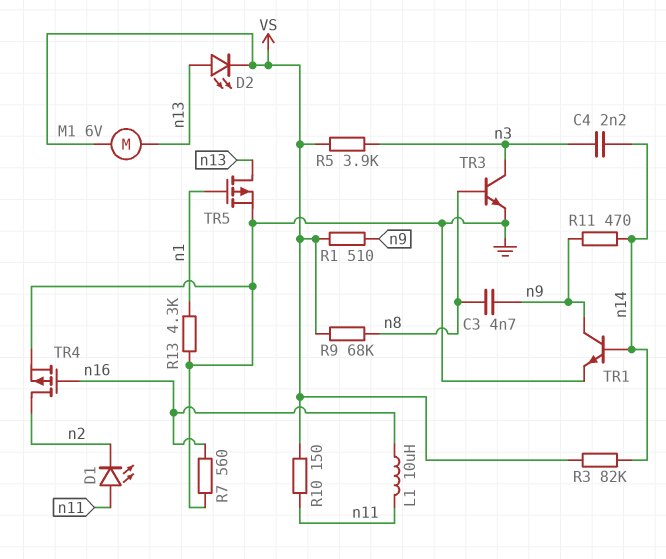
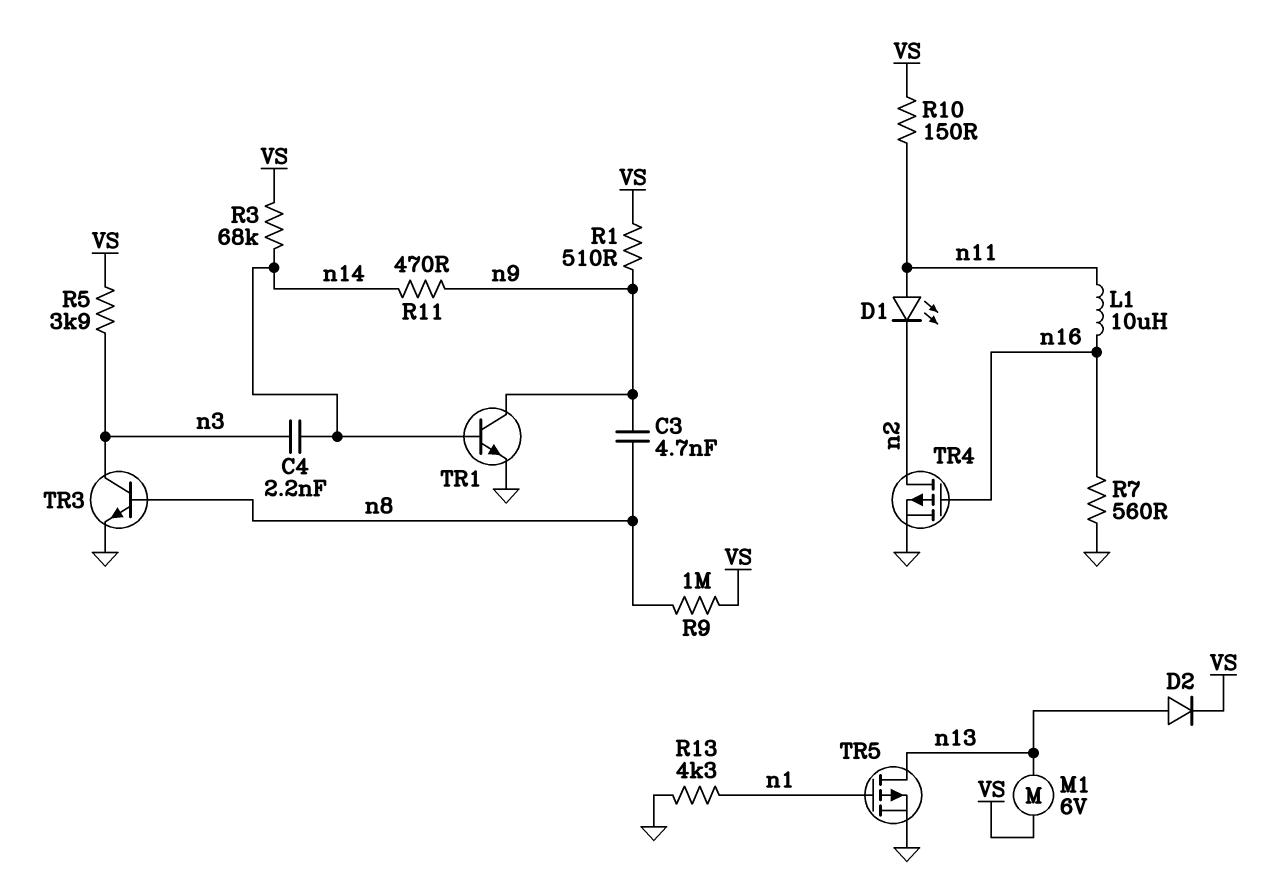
D2: LED (A n13, K VS) -> diode (A n13, K VS)
R3: 82k (VS, n14) -> 68k (VS, n14)
R9: 68k (VS, n8) -> 1M (VS, n8)

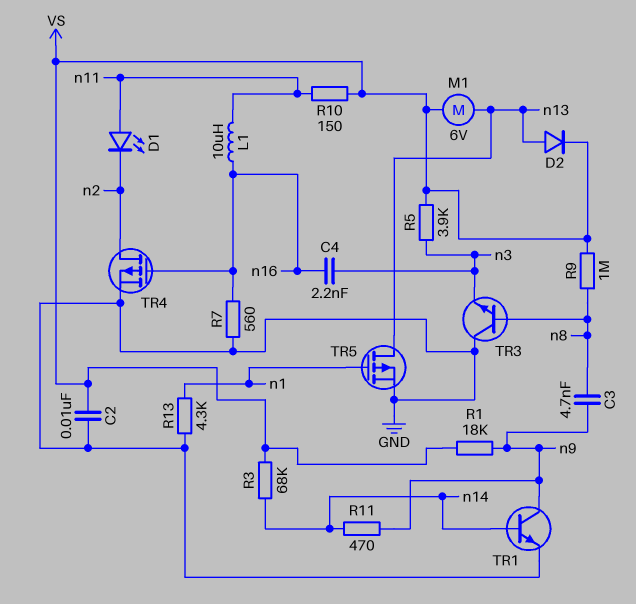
C2: none -> 10nF (GND, VS)
C4: 2.2nF (n3, n14) -> 2.2nF (n3, n16)
R1: 510 (VS, n9) -> 18k (VS, n9)
TR3: NPN (B n8, C n3, E GND) -> NPN (B n8, C GND, E n3)

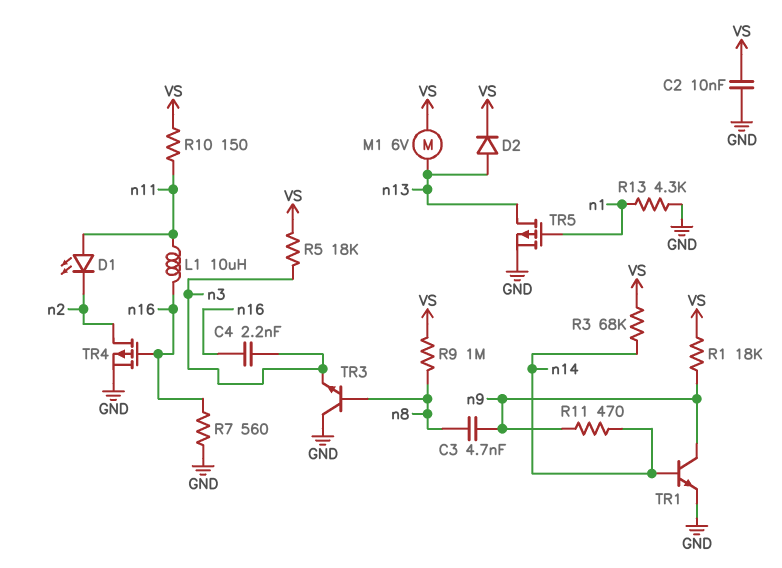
R5: 3.9k (VS, n3) -> 18k (VS, n3)

